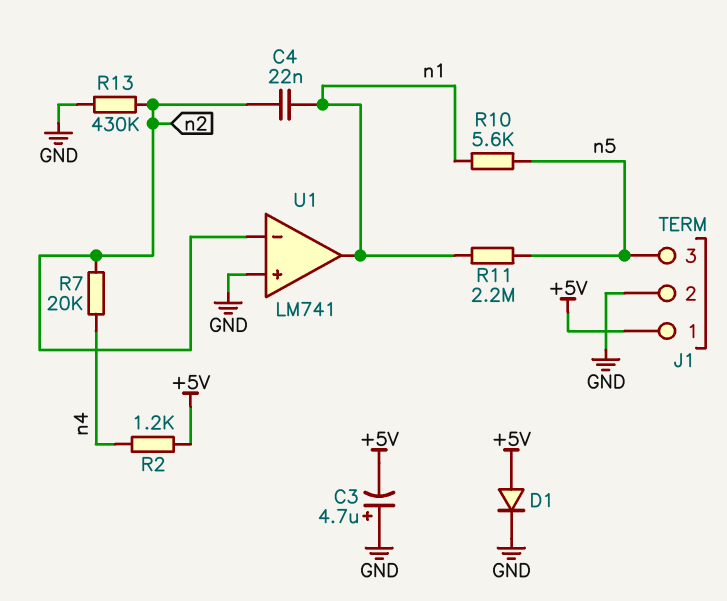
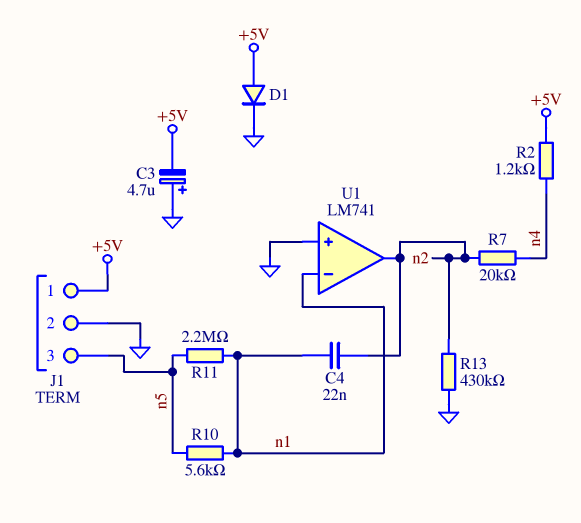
U1 pin in-: n2 -> n1
U1 pin out: n1 -> n2

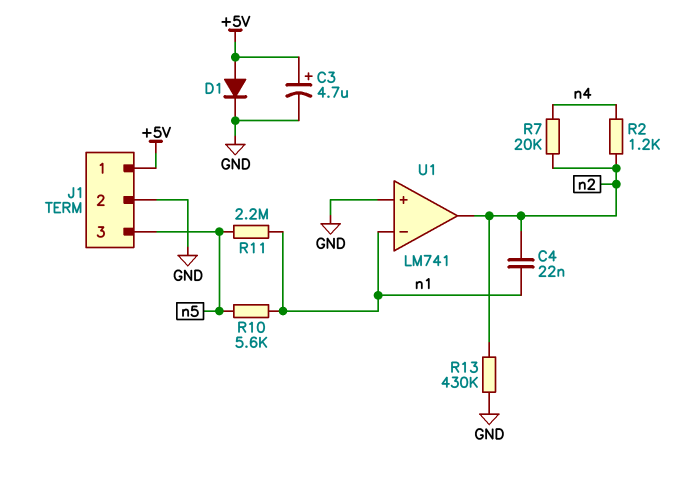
C3: 4.7uF (plus GND, minus +5V) -> 4.7uF (plus +5V, minus GND)
R2: 1.2k (+5V, n4) -> 1.2k (n2, n4)

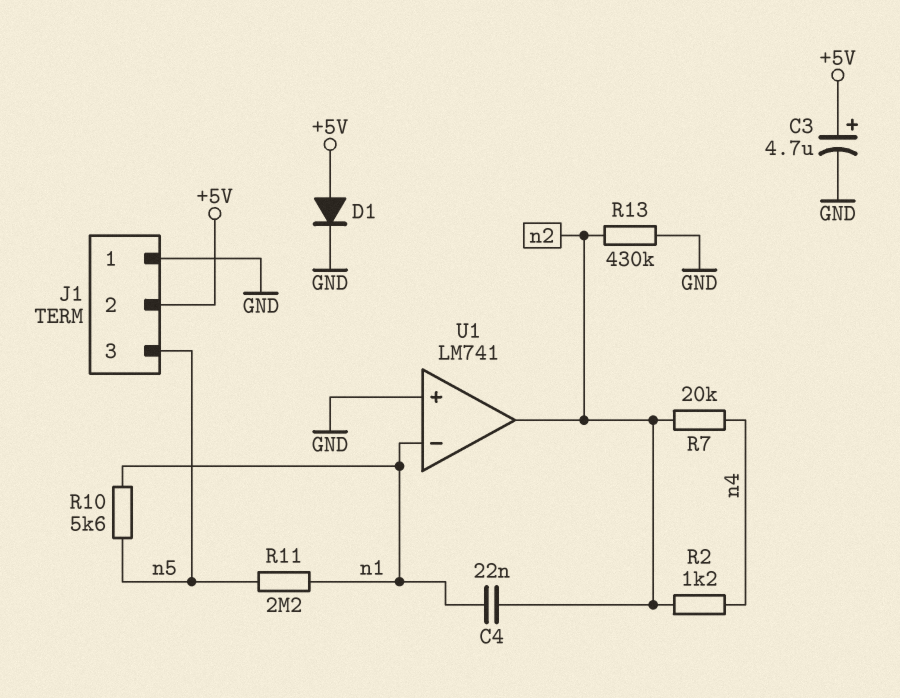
J1 pin 1: +5V -> GND
J1 pin 2: GND -> +5V

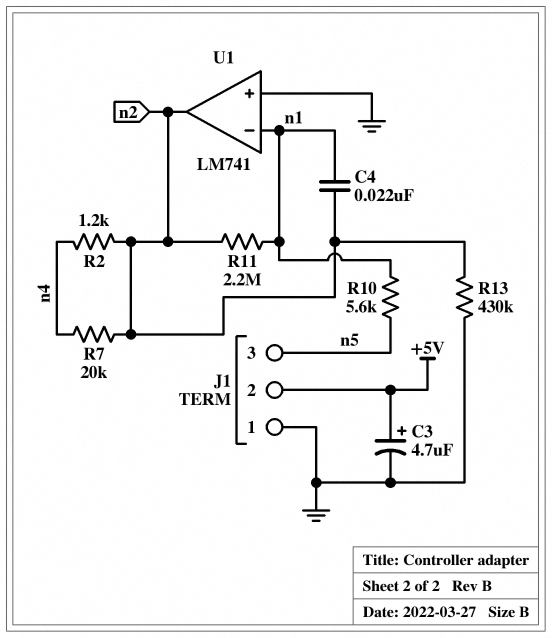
D1: diode (A +5V, K GND) -> none
R11: 2.2M (n1, n5) -> 2.2M (n1, n2)

